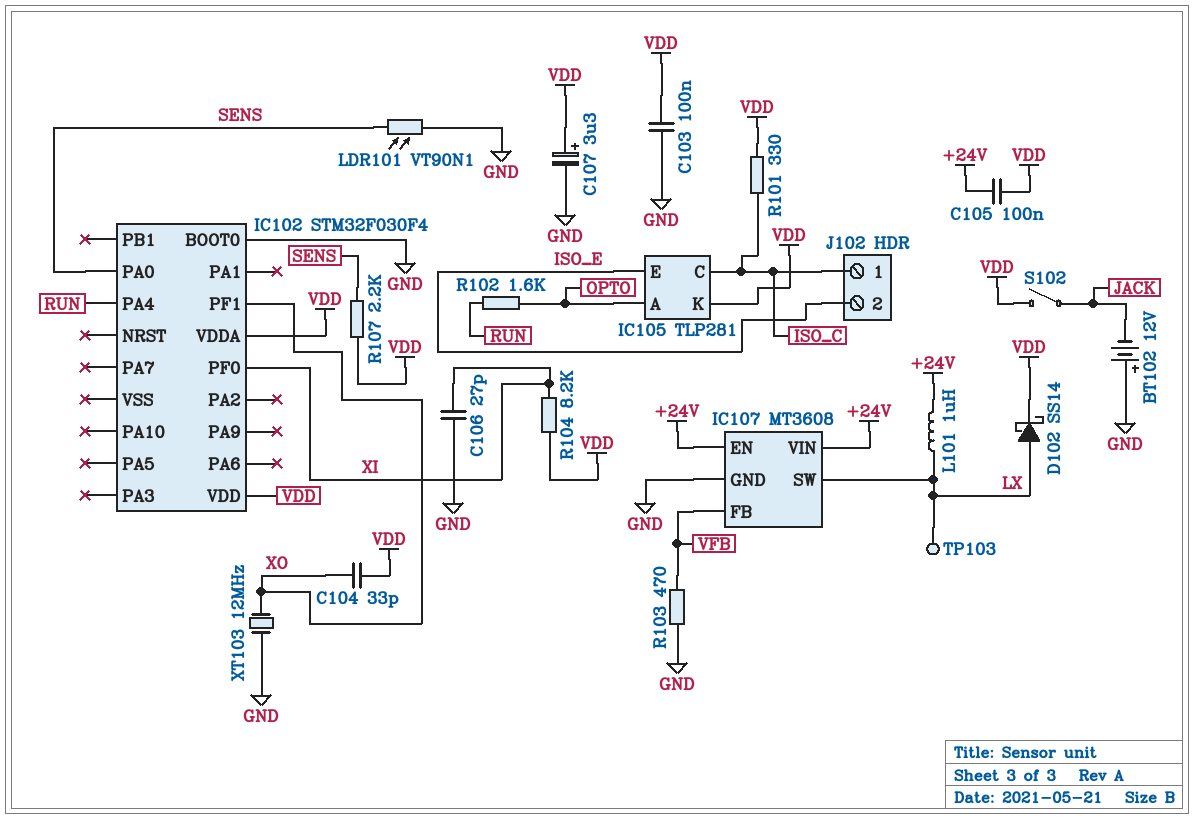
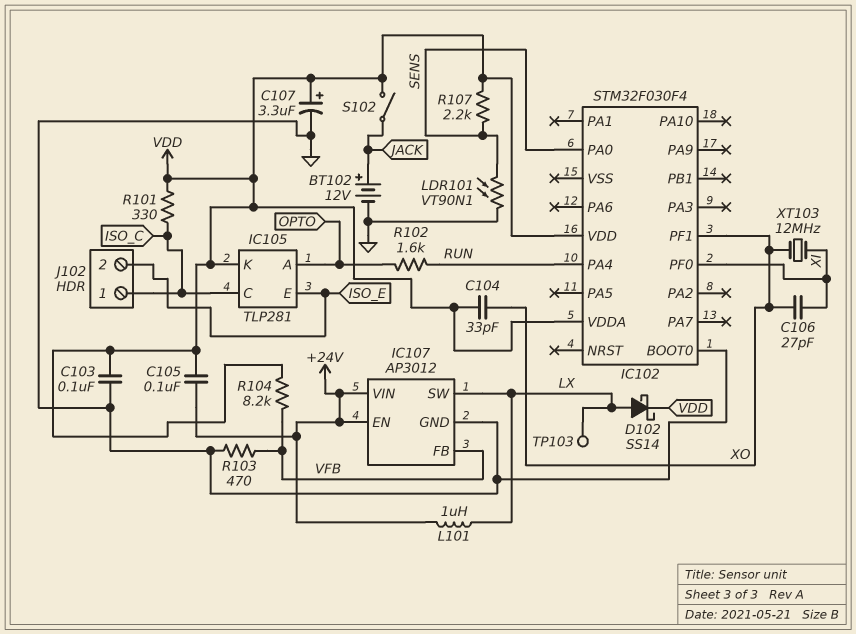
BT102: 12V (plus GND, minus JACK) -> 12V (plus JACK, minus GND)
C106: 27pF (GND, XI) -> 27pF (XI, XO)
IC107: MT3608 -> AP3012
R104: 8.2k (VDD, XI) -> 8.2k (VDD, VFB)
XT103: 12MHz (GND, XO) -> 12MHz (XI, XO)

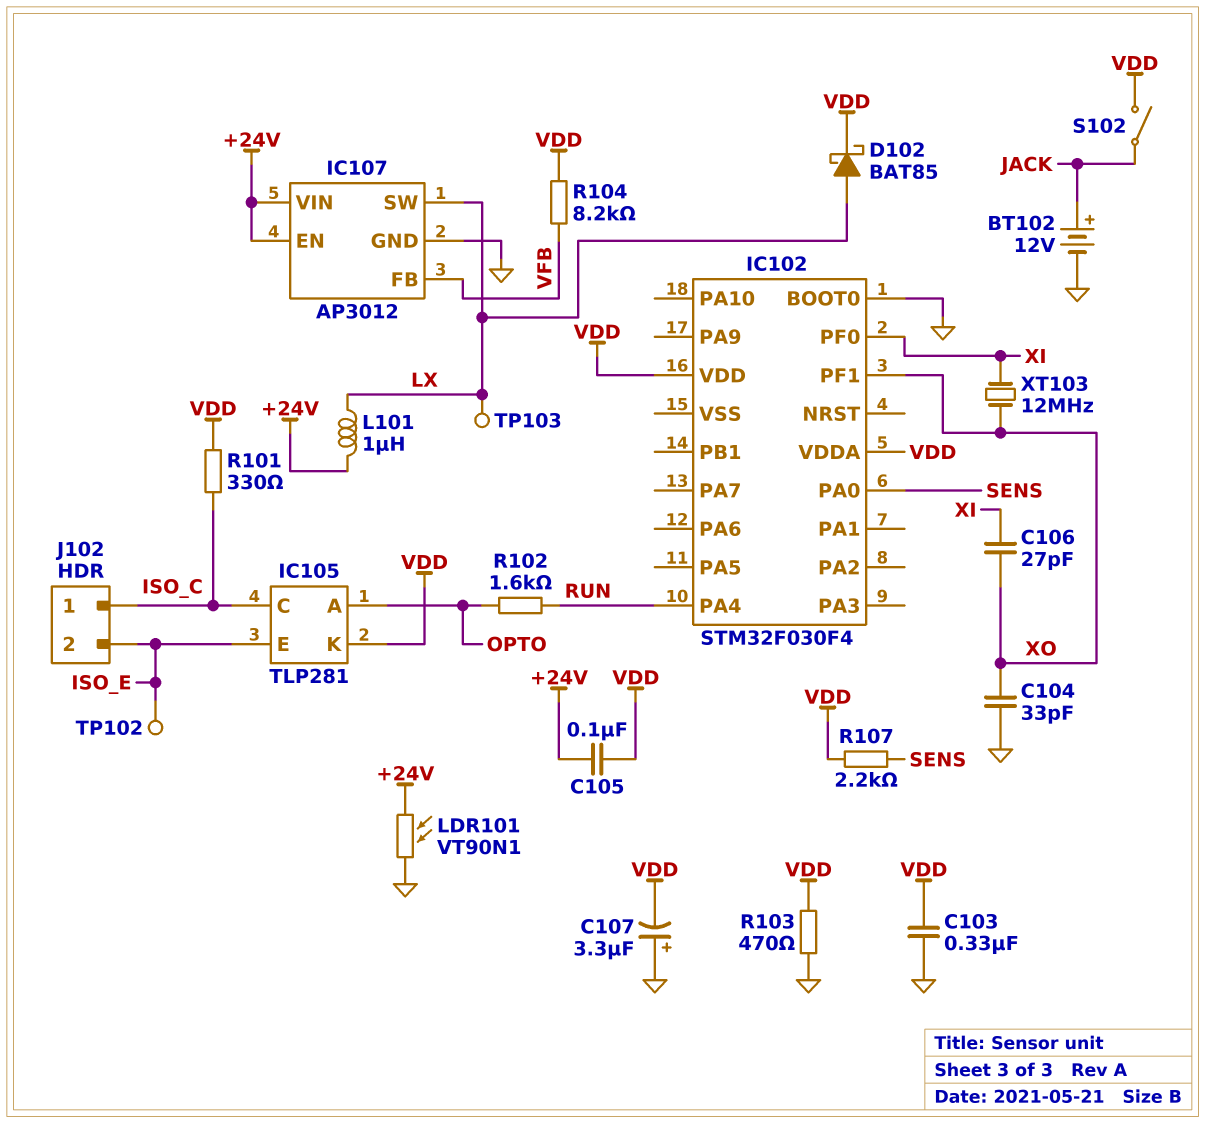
C103: 100nF (GND, VDD) -> 330nF (GND, VDD)
C104: 33pF (VDD, XO) -> 33pF (GND, XO)
C107: 3.3uF (plus VDD, minus GND) -> 3.3uF (plus GND, minus VDD)
D102: schottky SS14 (A LX, K VDD) -> schottky BAT85 (A LX, K VDD)
LDR101: VT90N1 (GND, SENS) -> VT90N1 (+24V, GND)
R103: 470 (GND, VFB) -> 470 (GND, VDD)
TP102: none -> test point (ISO_E)

